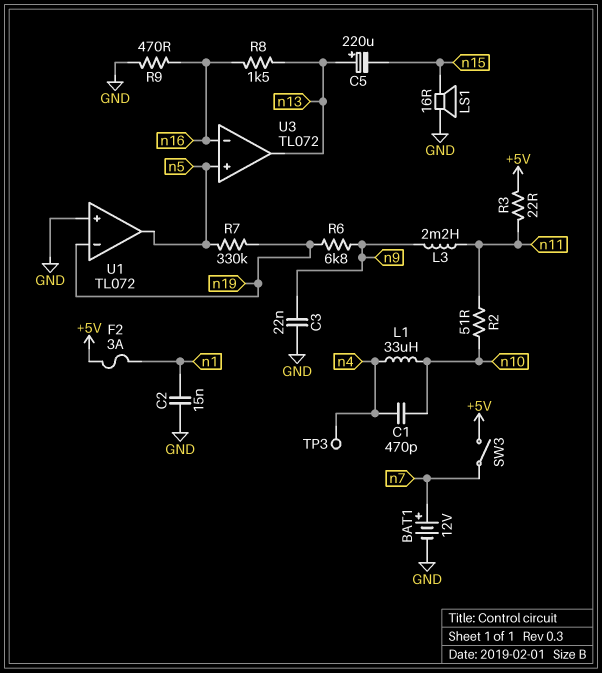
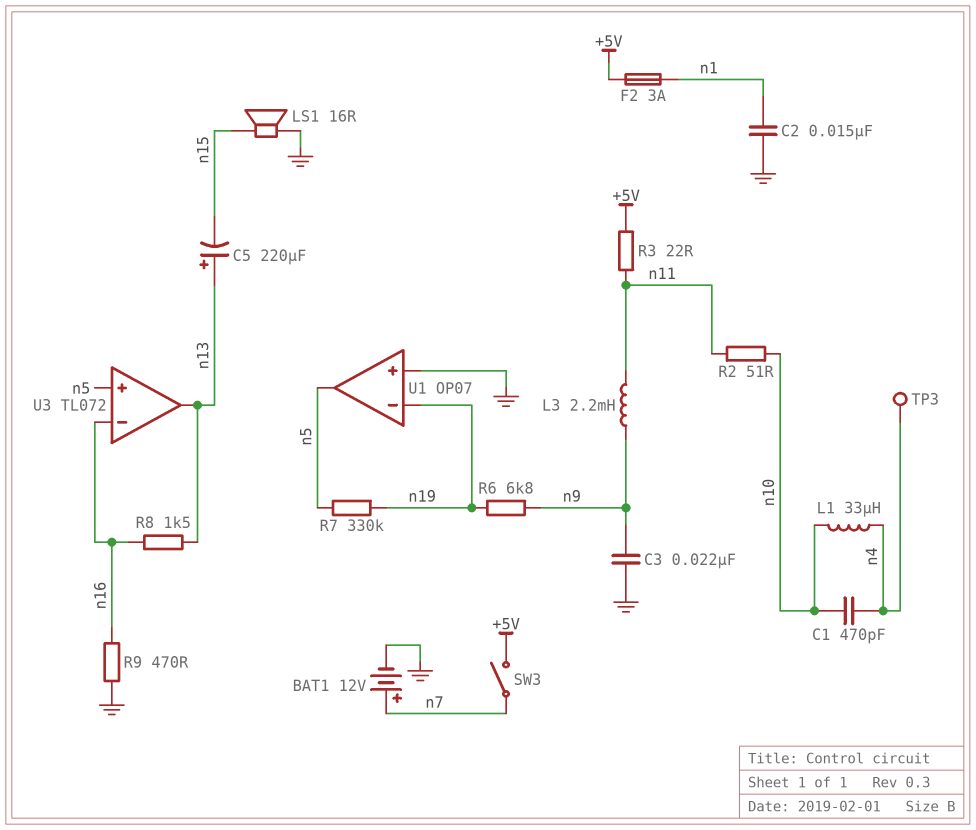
U1: TL072 -> OP07

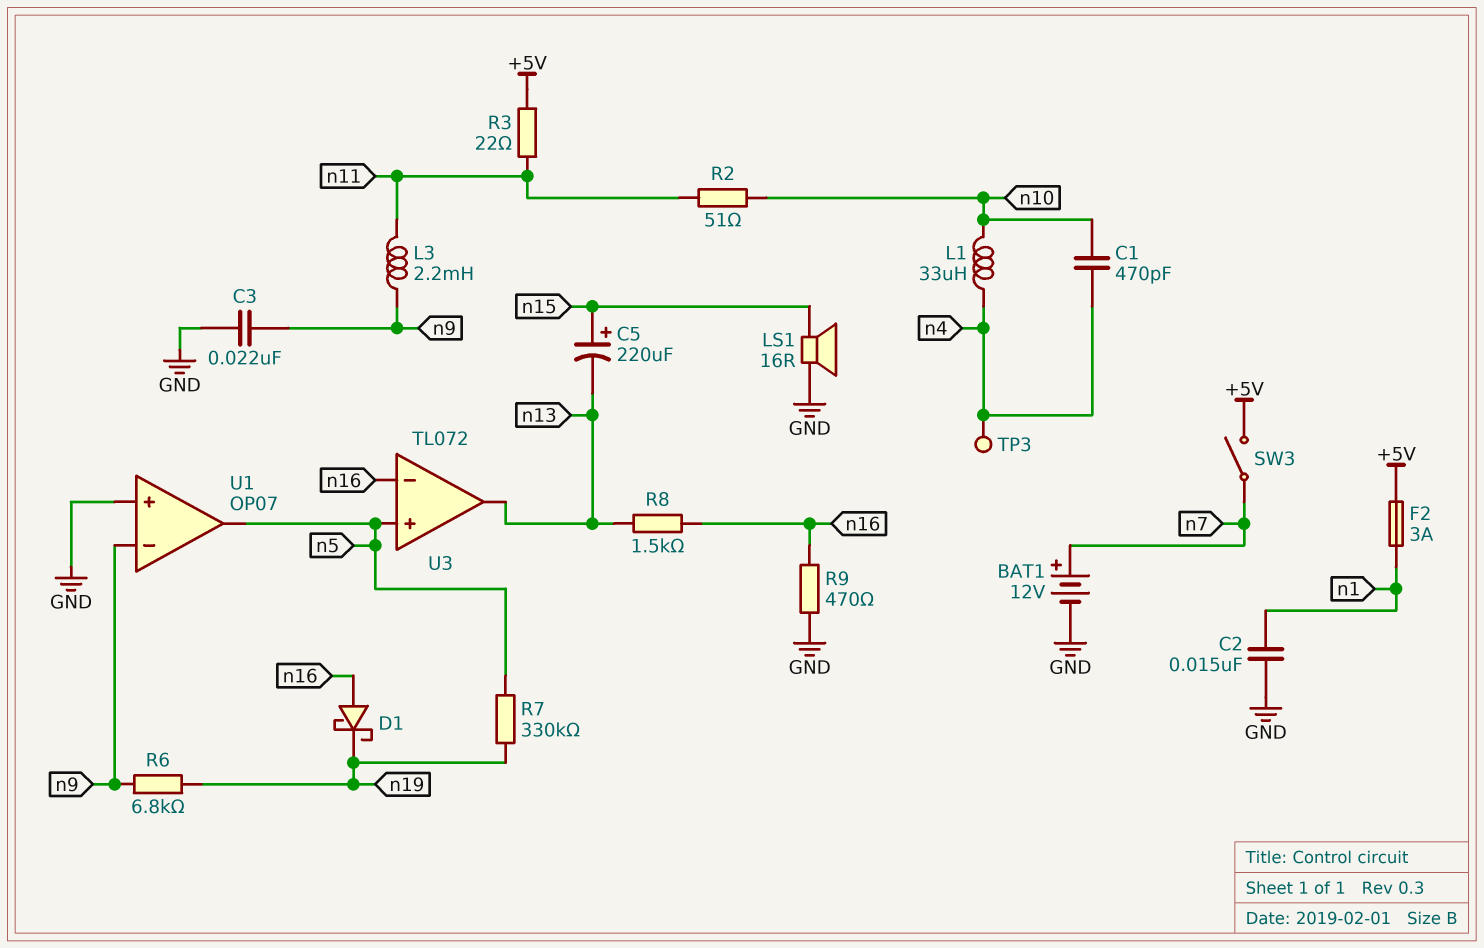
C5: 220uF (plus n13, minus n15) -> 220uF (plus n15, minus n13)
D1: none -> schottky (A n16, K n19)
U1 pin in-: n19 -> n9

